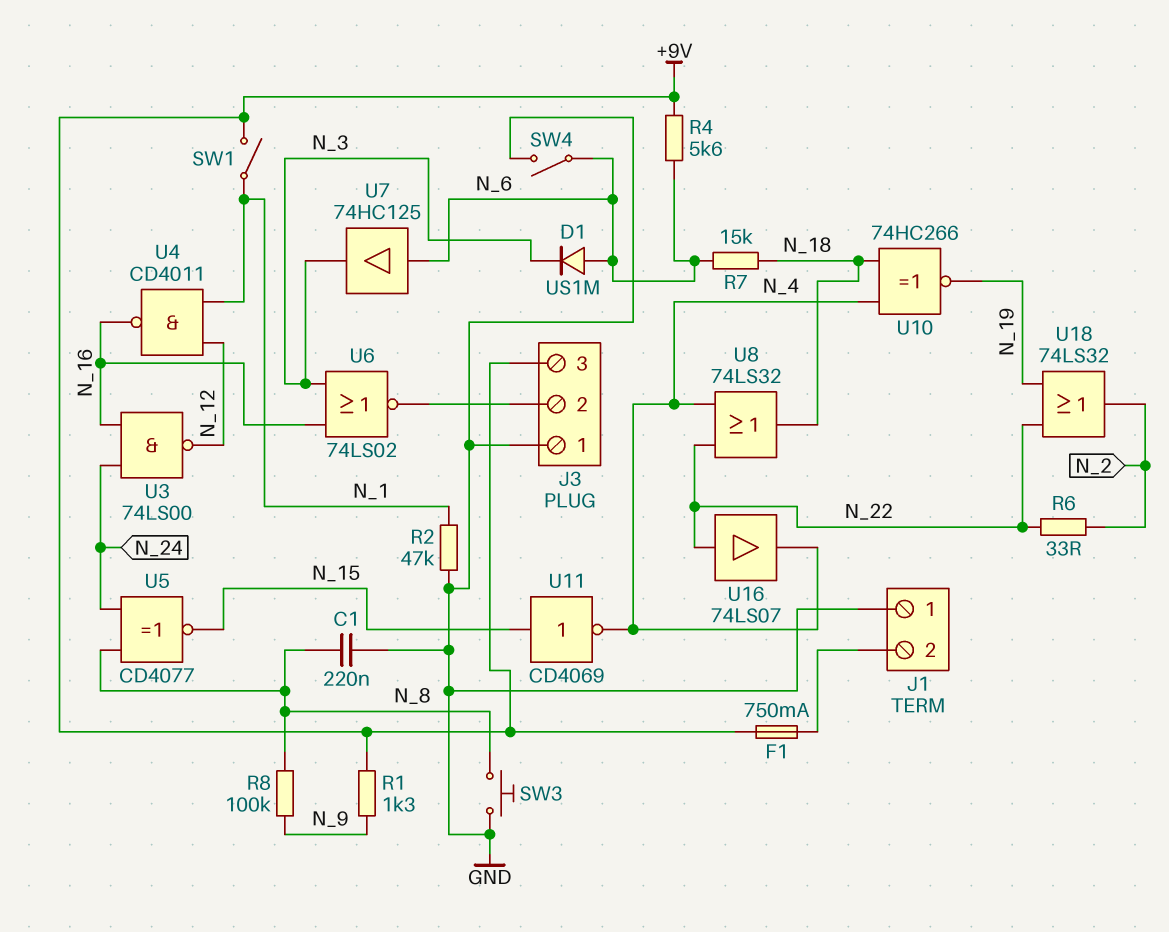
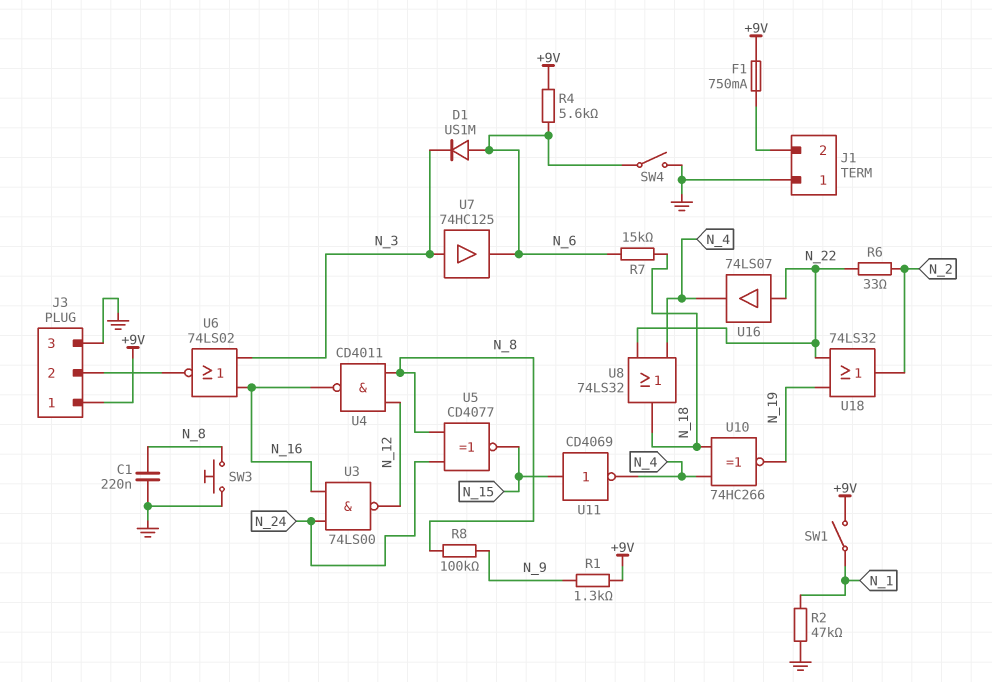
J3 pin 1: GND -> +9V
J3 pin 3: +9V -> GND
U4: NAND CD4011 (in N_1, in N_12, out N_16) -> NAND CD4011 (in N_8, in N_12, out N_16)
U7: buffer 74HC125 (in N_6, out N_3) -> buffer 74HC125 (in N_3, out N_6)

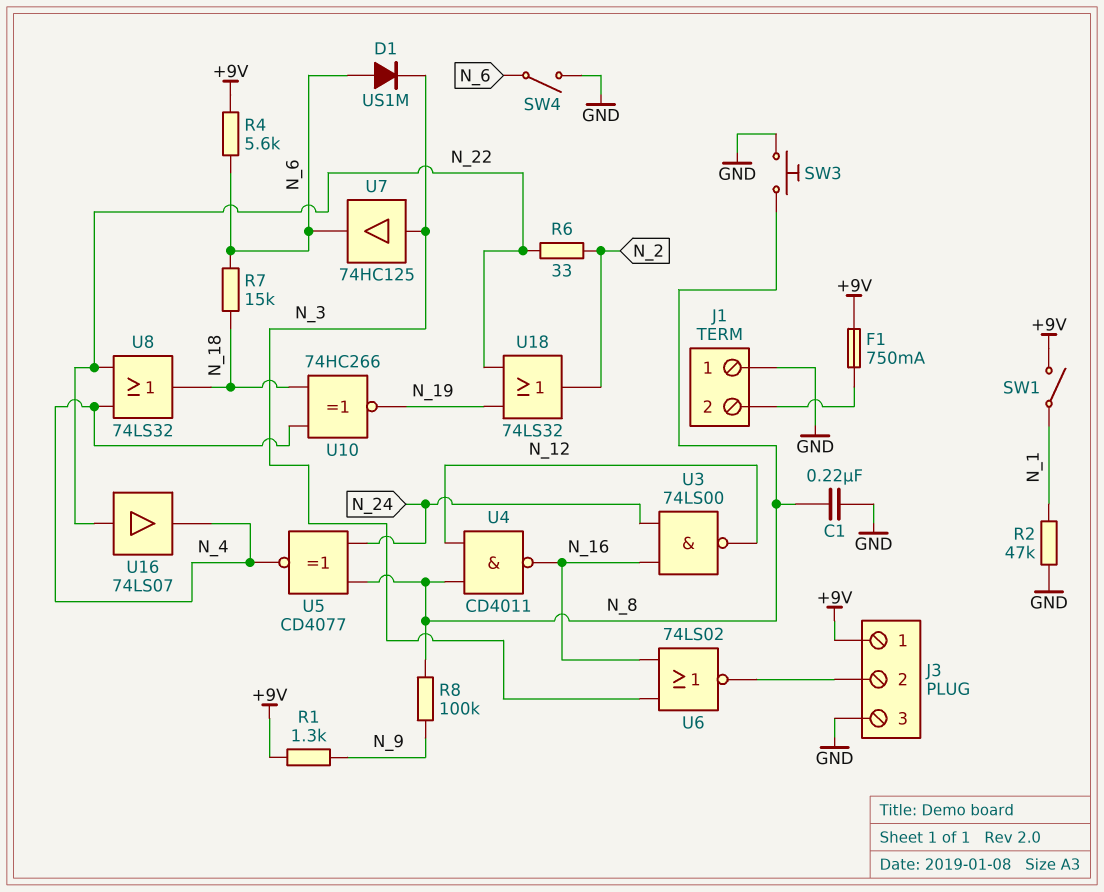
U5: XNOR CD4077 (in N_8, in N_24, out N_15) -> XNOR CD4077 (in N_8, in N_24, out N_4)
U11: NOT CD4069 (in N_15, out N_4) -> none

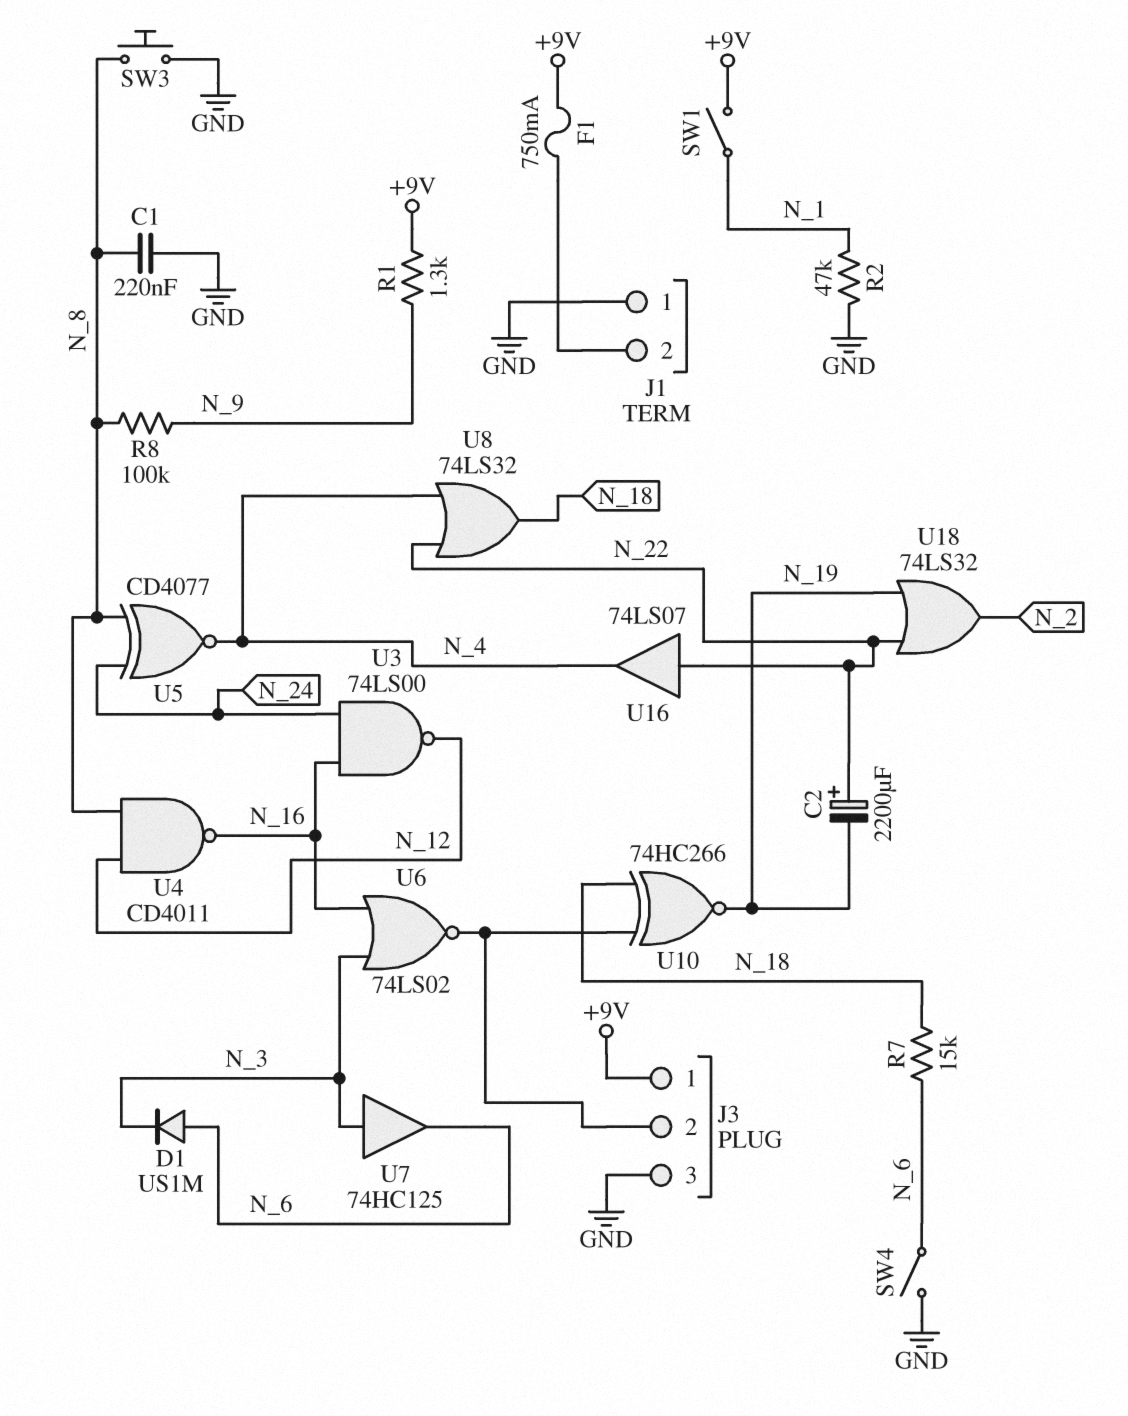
C2: none -> 2200uF (plus N_22, minus N_19)
R4: 5.6k (+9V, N_6) -> none
R6: 33 (N_2, N_22) -> none
U10: XNOR 74HC266 (in N_4, in N_18, out N_19) -> XNOR 74HC266 (in J3/2, in N_18, out N_19)

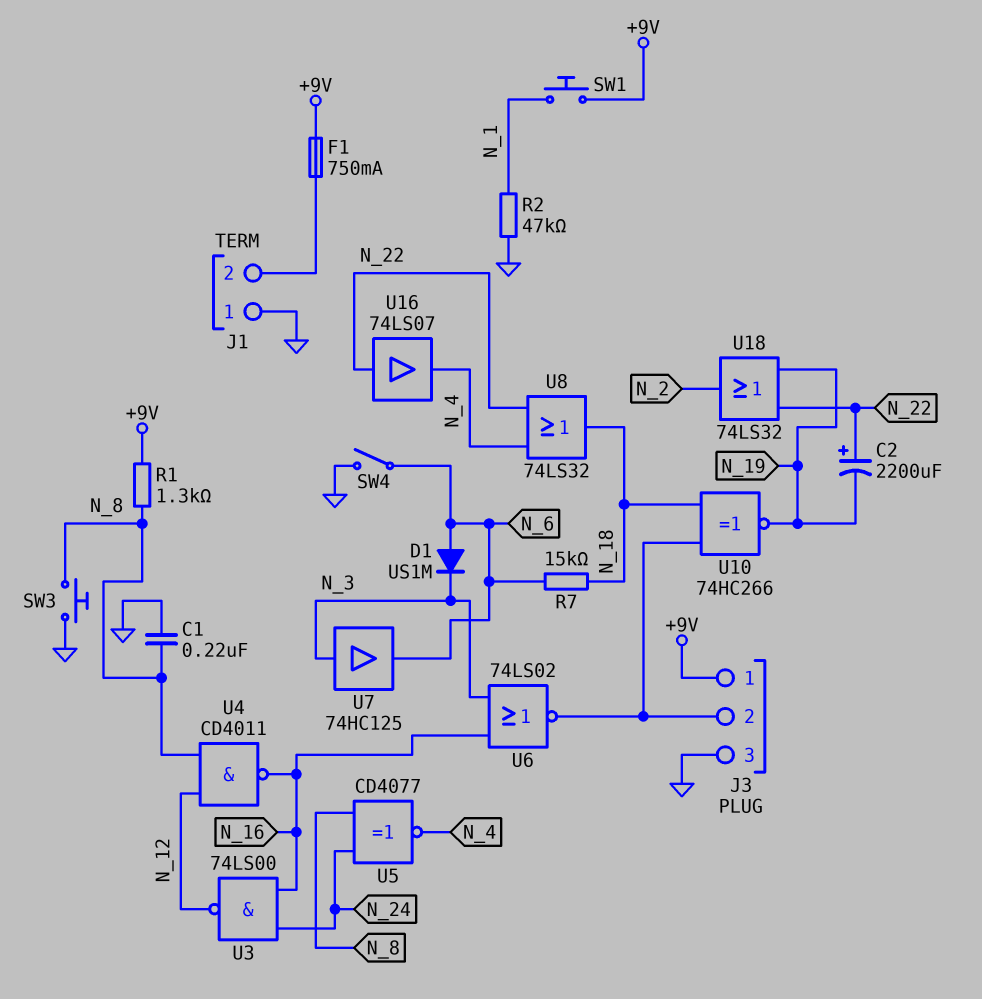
R1: 1.3k (+9V, N_9) -> 1.3k (+9V, N_8)
R8: 100k (N_8, N_9) -> none
SW1: switch (+9V, N_1) -> button (+9V, N_1)

